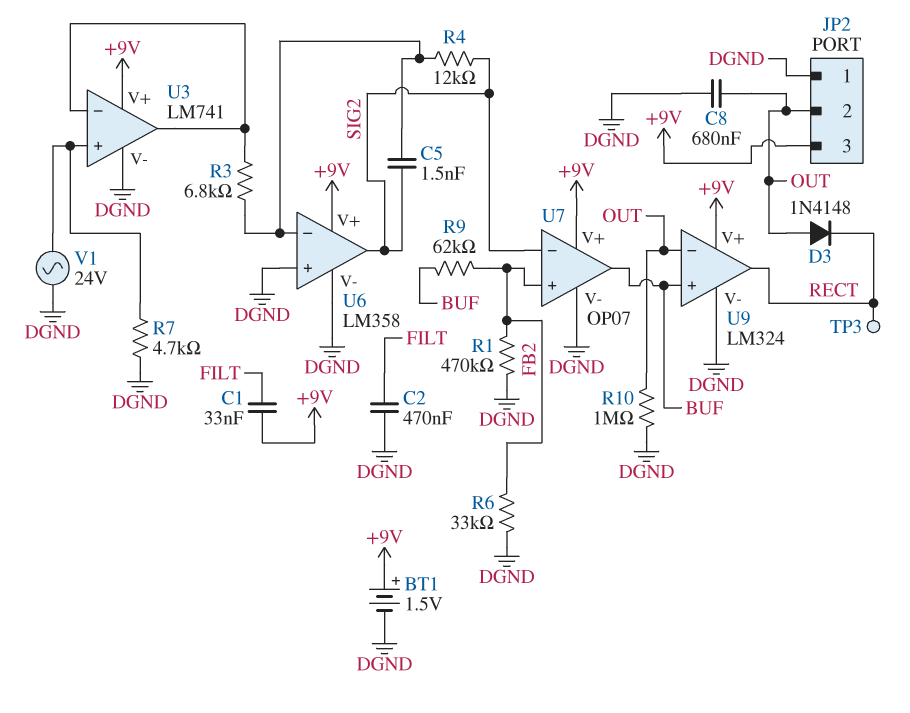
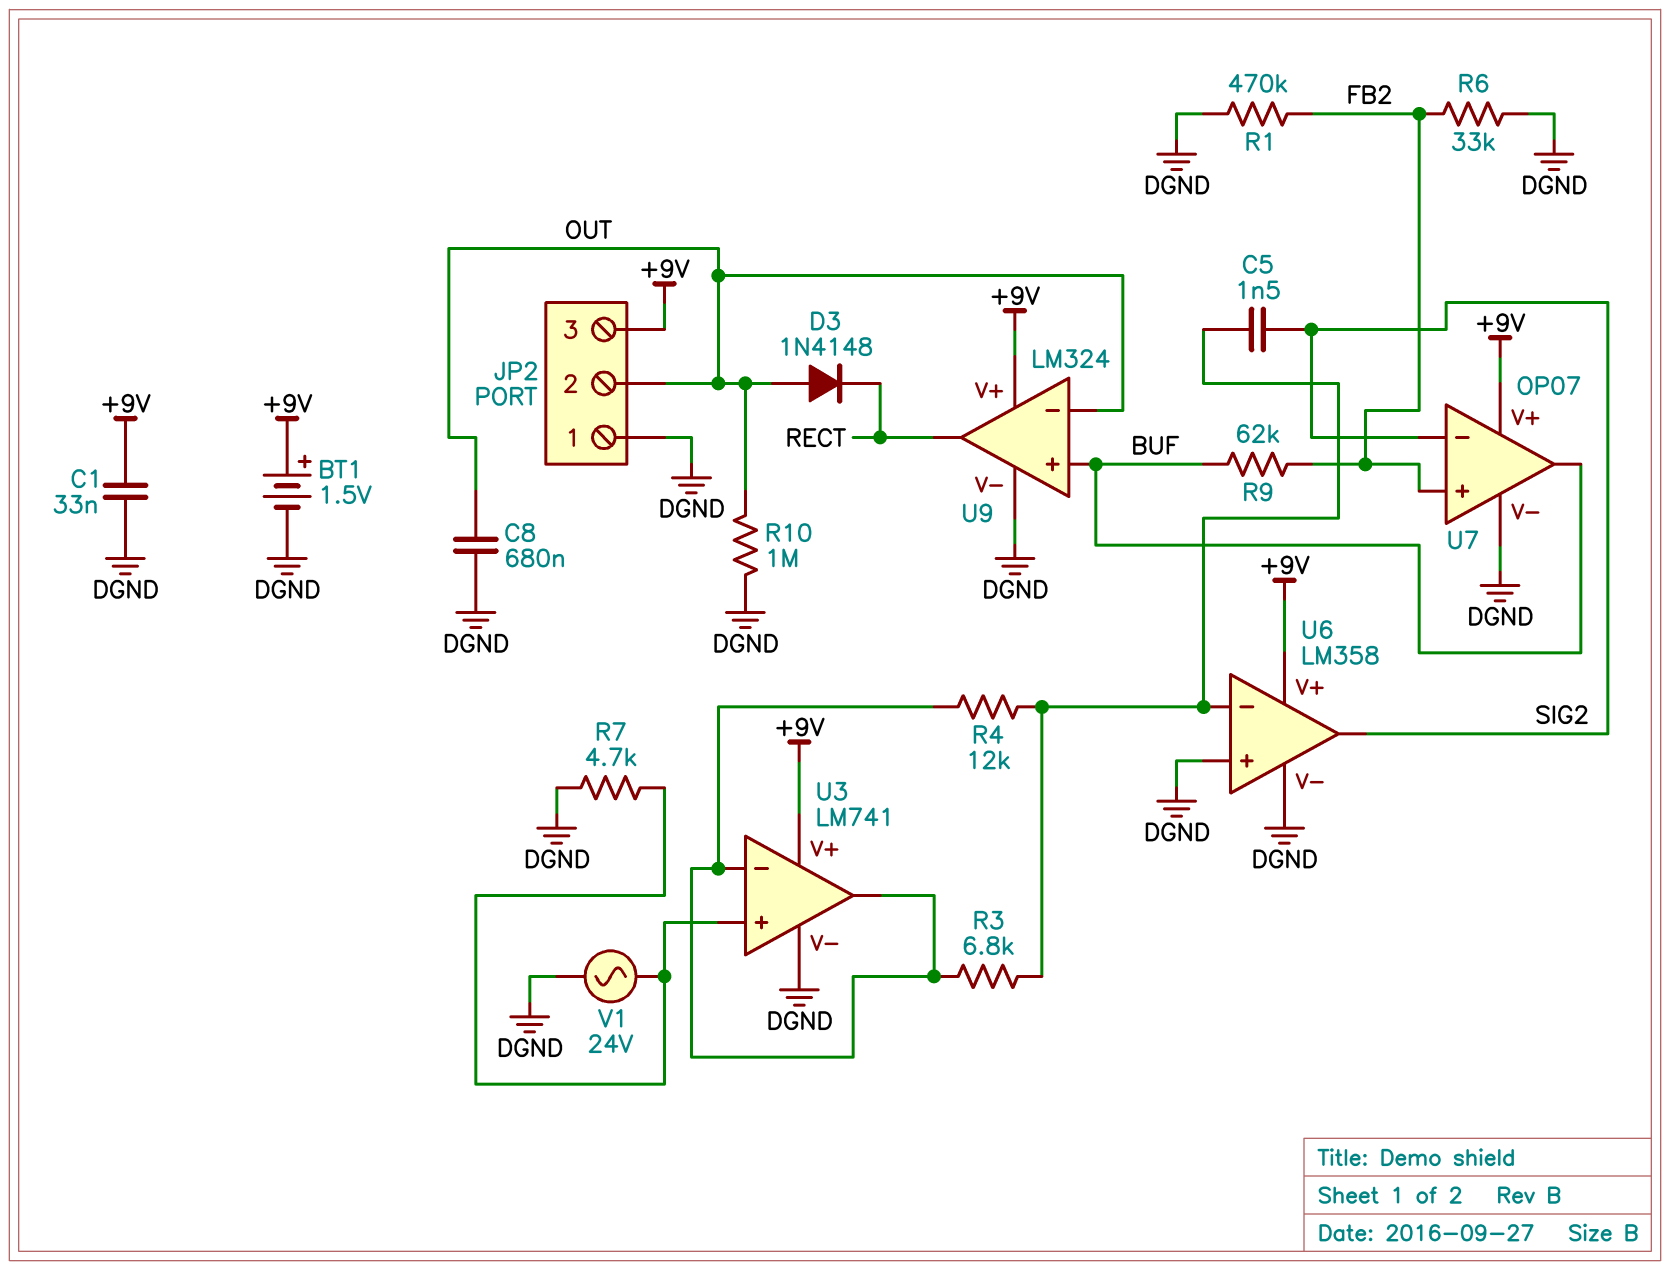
C1: 33nF (+9V, FILT) -> 33nF (+9V, DGND)
C2: 470nF (DGND, FILT) -> none
R4: 12k (SIG2, U6/in-) -> 12k (U3/in-, U6/in-)
TP3: test point (RECT) -> none

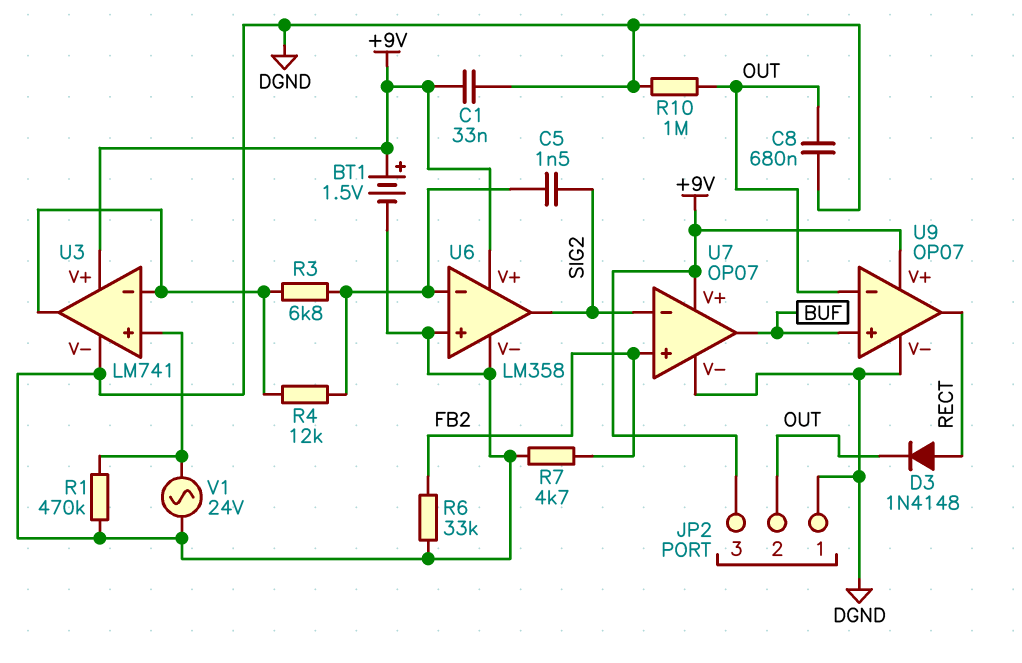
D3: diode 1N4148 (A OUT, K RECT) -> diode 1N4148 (A RECT, K OUT)
R1: 470k (DGND, FB2) -> 470k (DGND, U3/in+)
R7: 4.7k (DGND, U3/in+) -> 4.7k (DGND, FB2)
R9: 62k (BUF, FB2) -> none
U9: LM324 -> OP07

